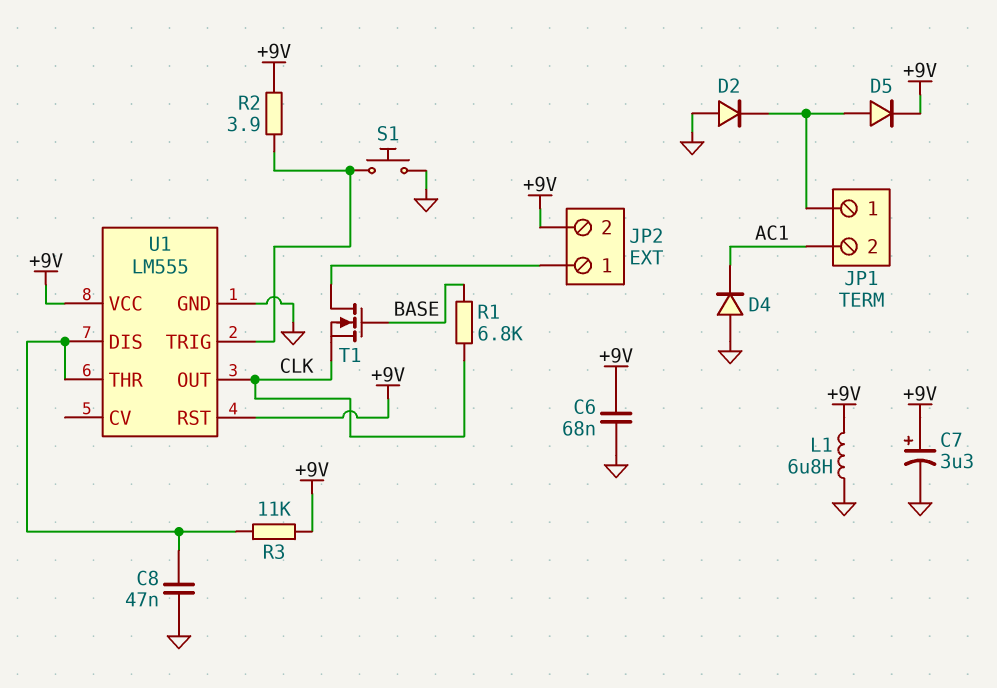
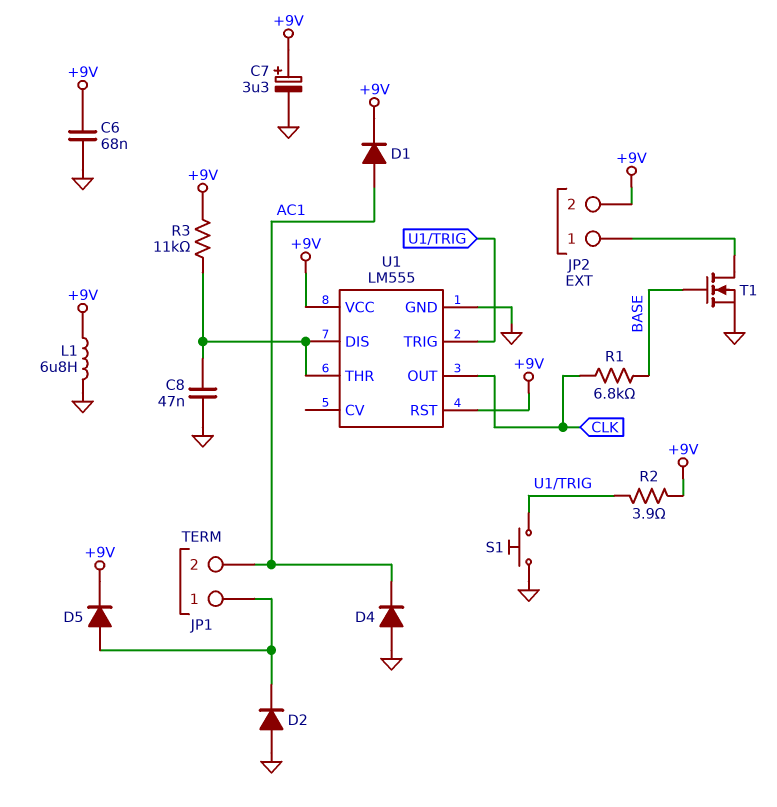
D1: none -> diode (A AC1, K +9V)
T1: NMOS (G BASE, D JP2/1, S CLK) -> NMOS (G BASE, D JP2/1, S GND)

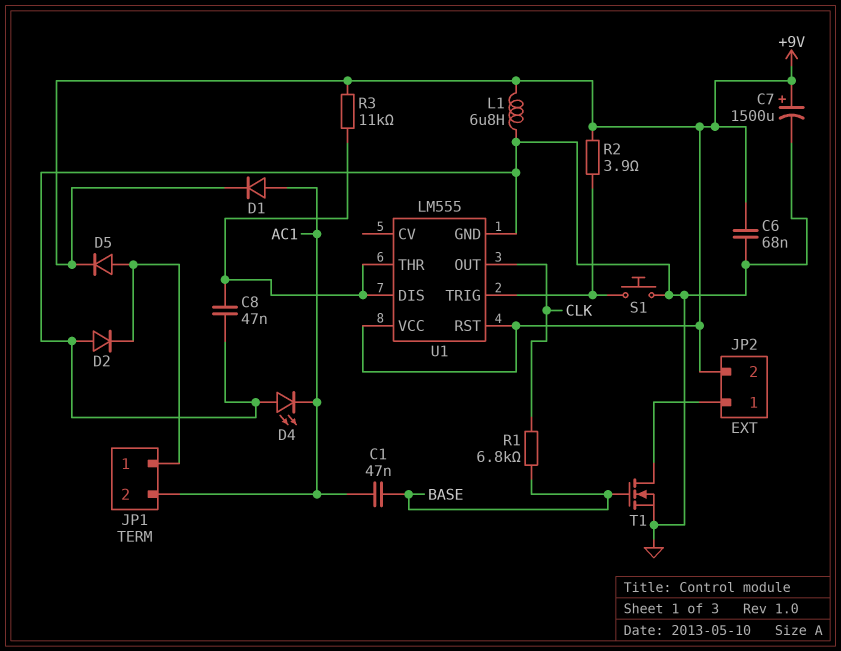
C1: none -> 47nF (AC1, BASE)
C7: 3.3uF (plus +9V, minus GND) -> 1500uF (plus +9V, minus GND)
D4: diode (A GND, K AC1) -> LED (A GND, K AC1)

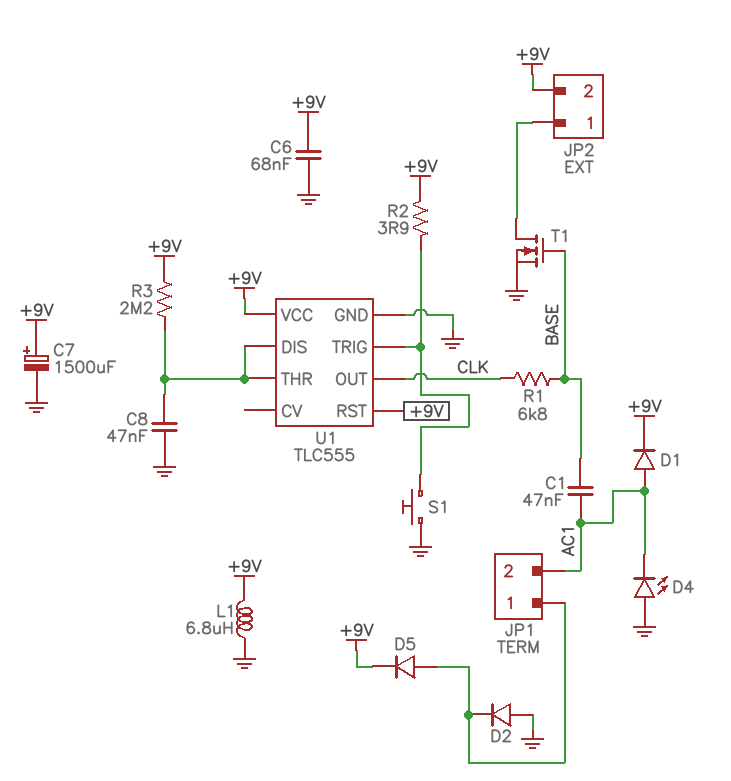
R3: 11k (+9V, U1/DIS) -> 2.2M (+9V, U1/DIS)
U1: LM555 -> TLC555

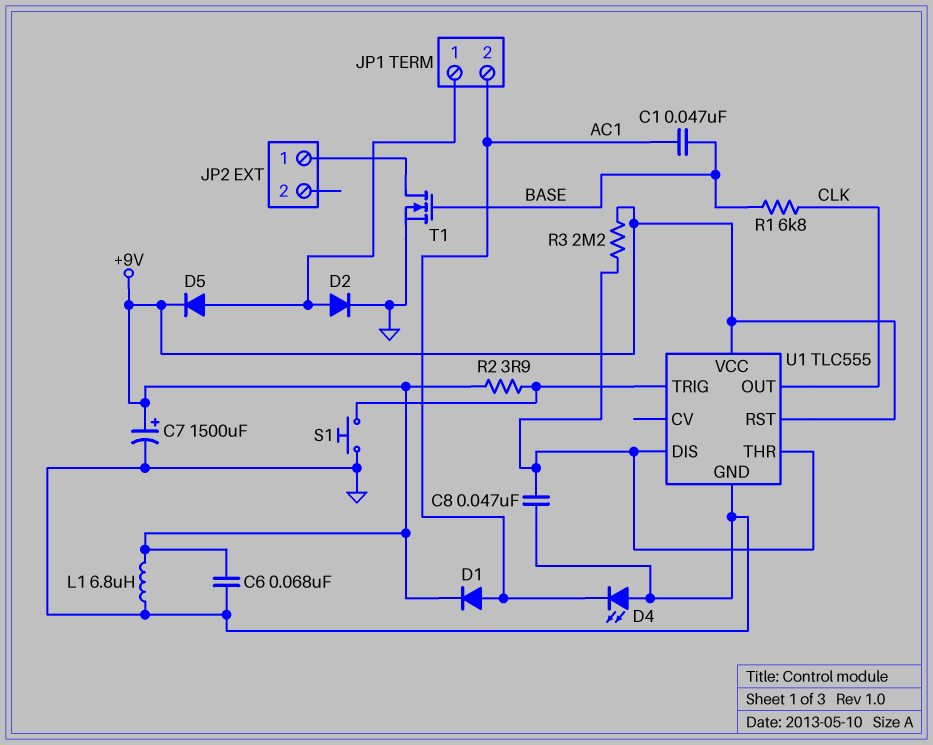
D2: diode (A GND, K JP1/1) -> diode (A JP1/1, K GND)
JP2 pin 2: +9V -> none

